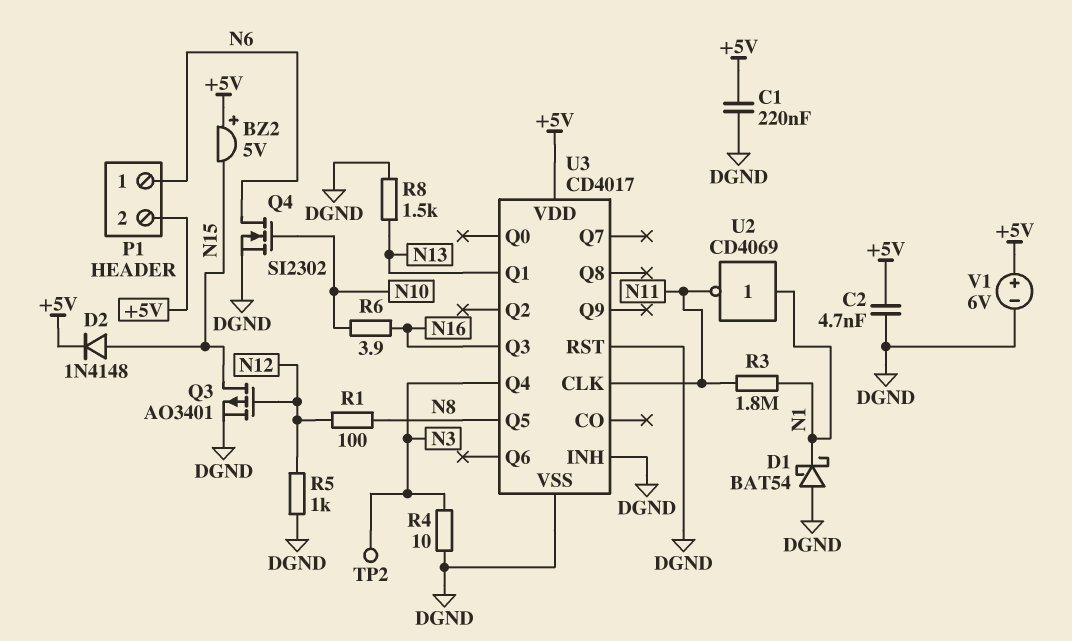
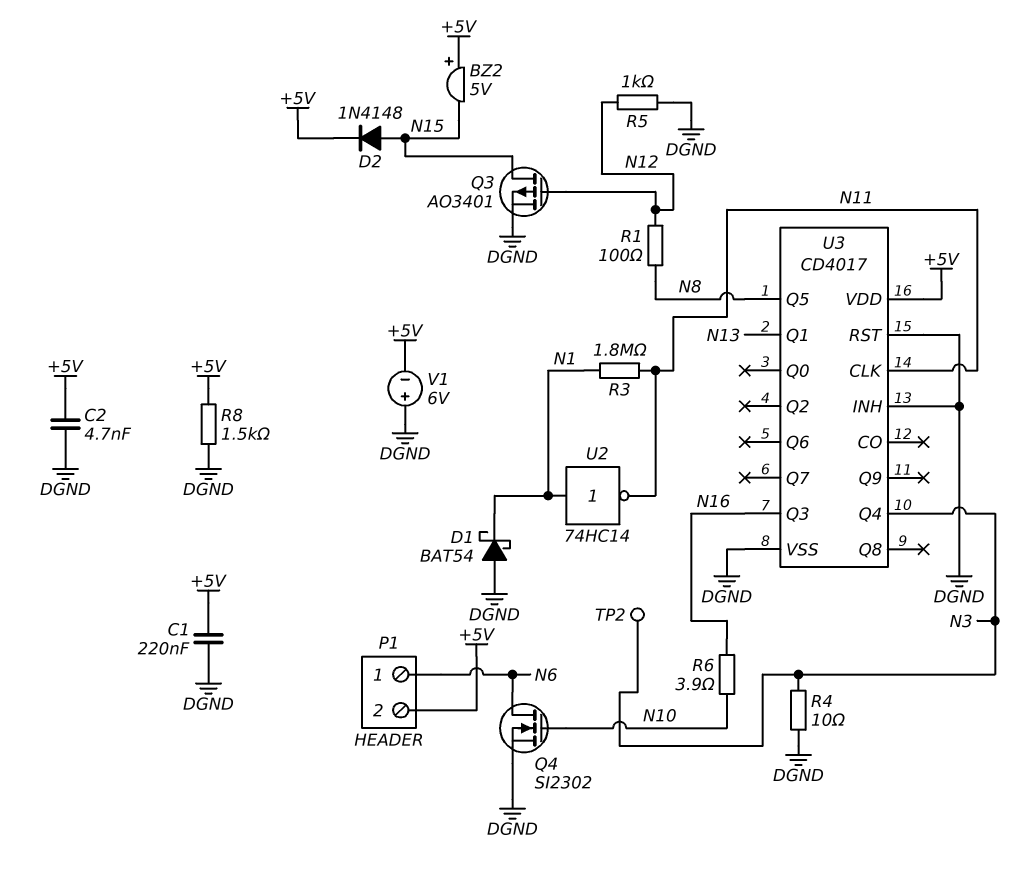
R8: 1.5k (DGND, N13) -> 1.5k (+5V, DGND)
U2: NOT CD4069 (in N1, out N11) -> NOT 74HC14 (in N1, out N11)
V1: 6V (plus +5V, minus DGND) -> 6V (plus DGND, minus +5V)

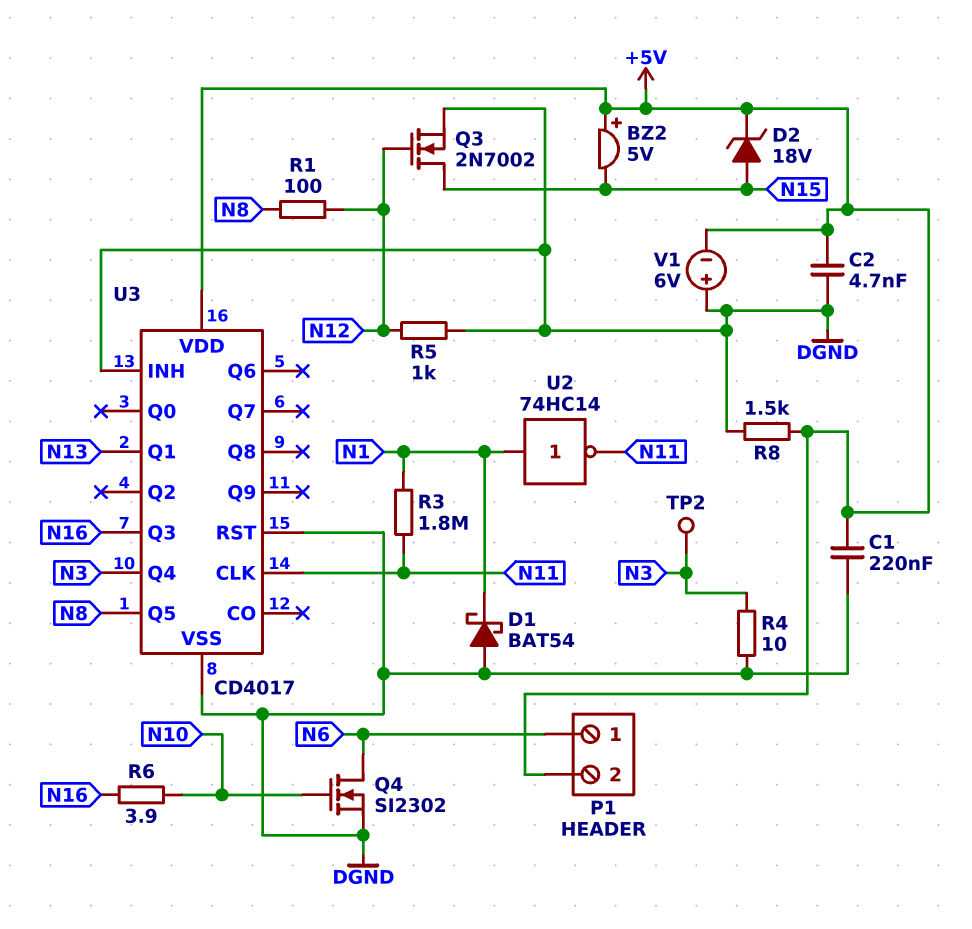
D2: diode 1N4148 (A N15, K +5V) -> zener 18V (A N15, K +5V)
Q3: PMOS AO3401 (G N12, D N15, S DGND) -> NMOS 2N7002 (G N12, D N15, S DGND)

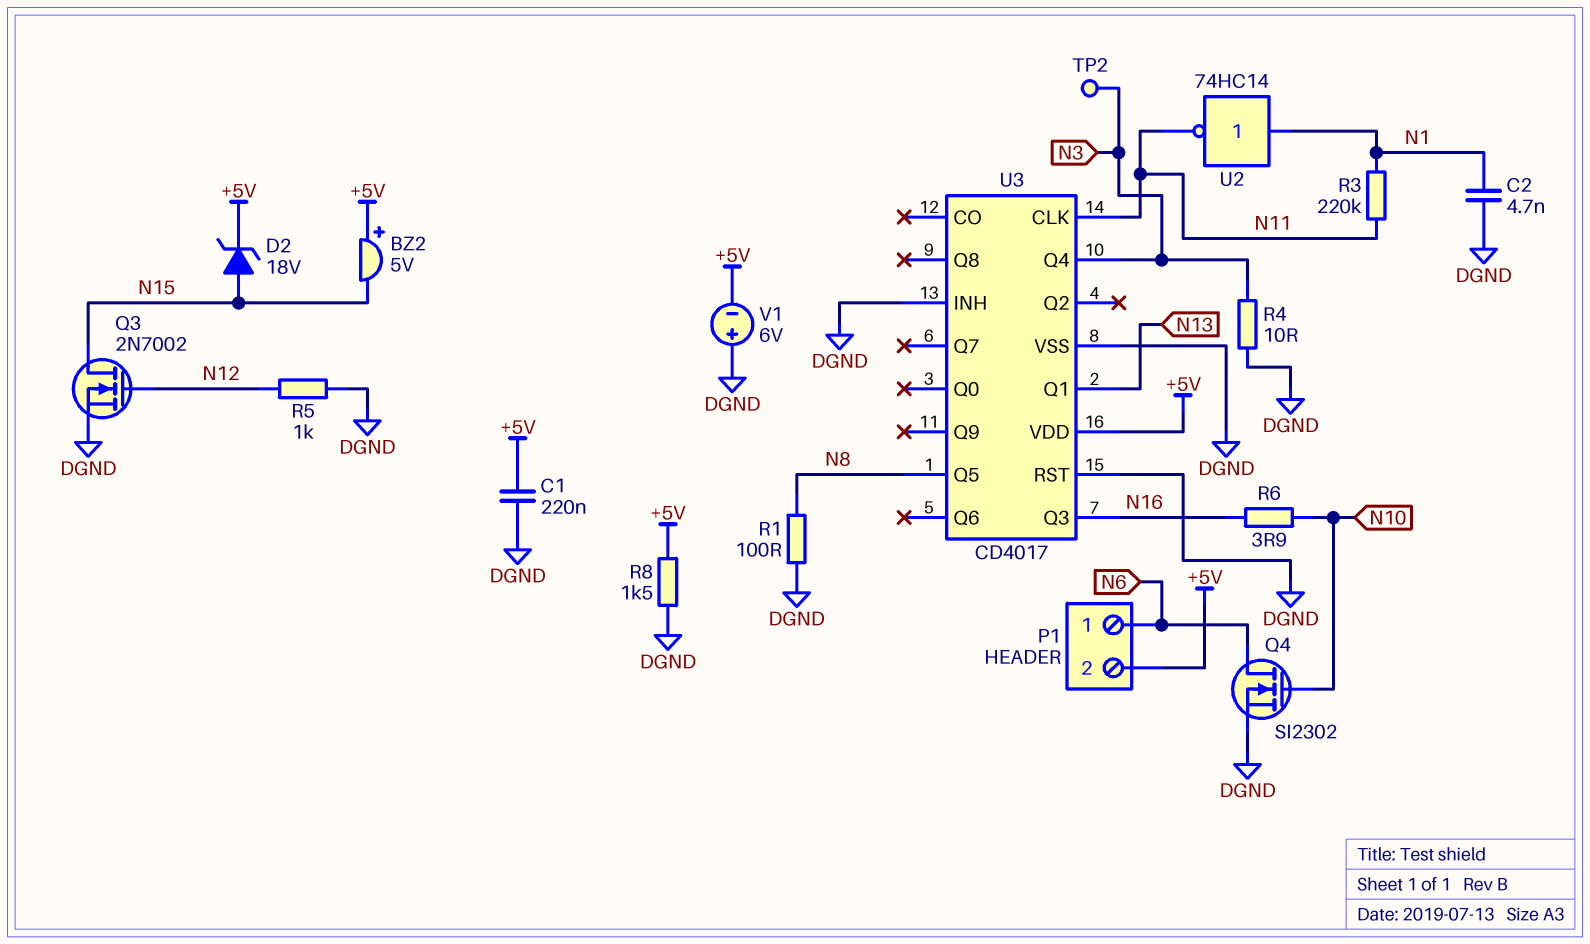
C2: 4.7nF (+5V, DGND) -> 4.7nF (DGND, N1)
D1: schottky BAT54 (A DGND, K N1) -> none
R1: 100 (N8, N12) -> 100 (DGND, N8)
R3: 1.8M (N1, N11) -> 220k (N1, N11)

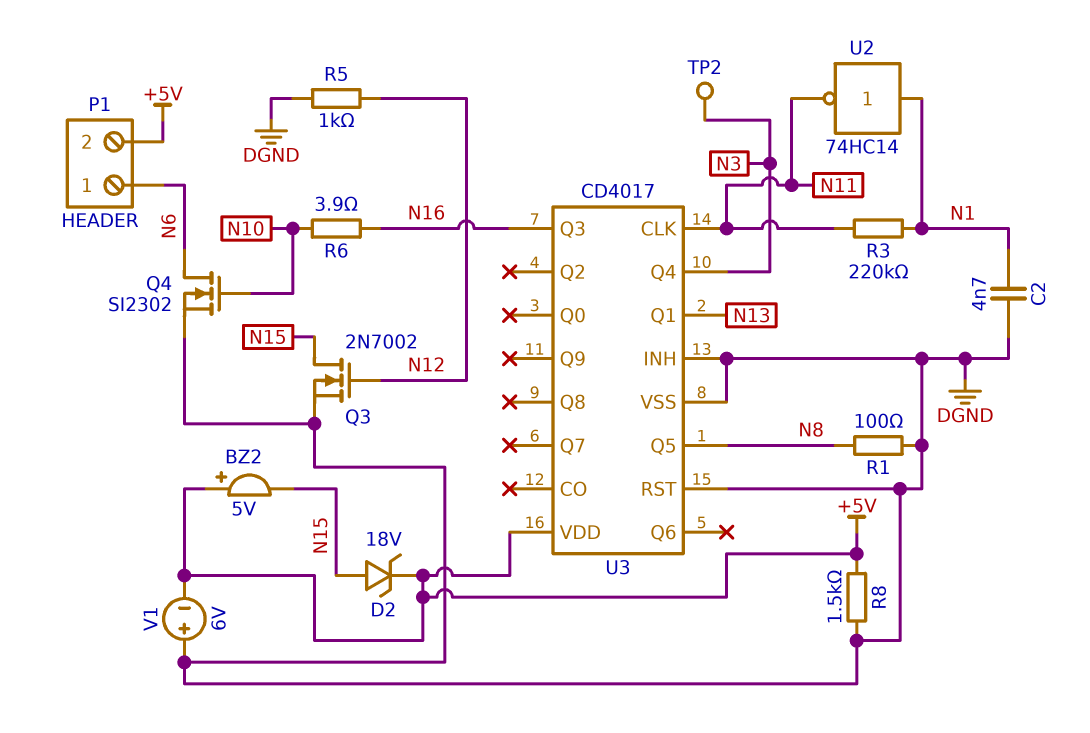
C1: 220nF (+5V, DGND) -> none
R4: 10 (DGND, N3) -> none

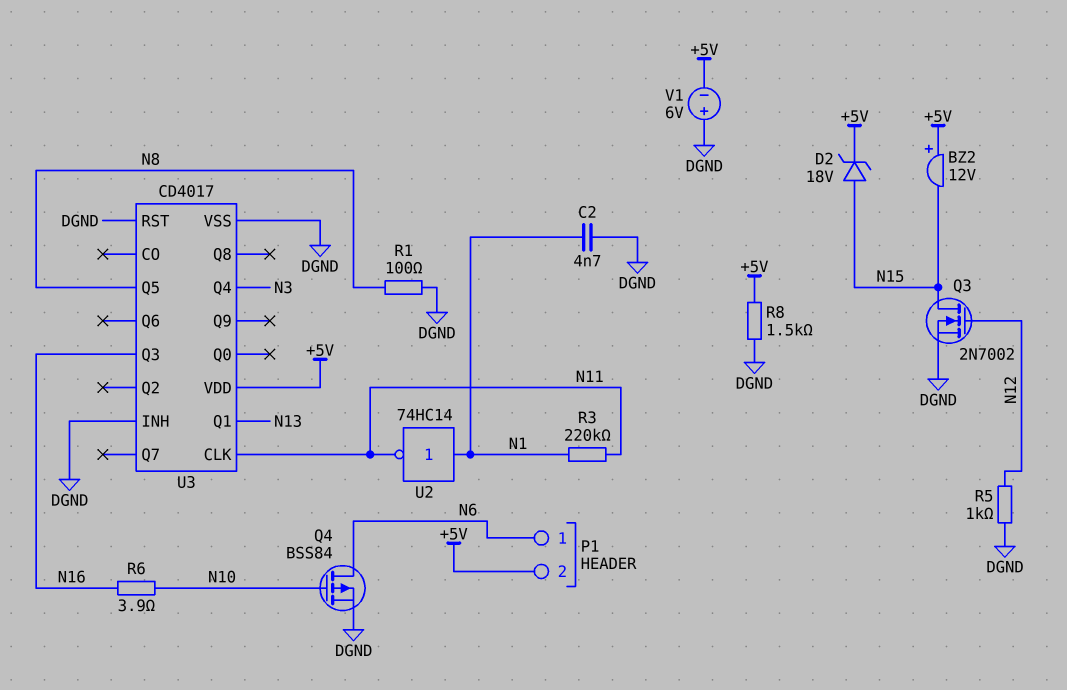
BZ2: buzzer 5V (plus +5V, minus N15) -> buzzer 12V (plus +5V, minus N15)
Q4: NMOS SI2302 (G N10, D N6, S DGND) -> PMOS BSS84 (G N10, D N6, S DGND)
TP2: test point (N3) -> none

